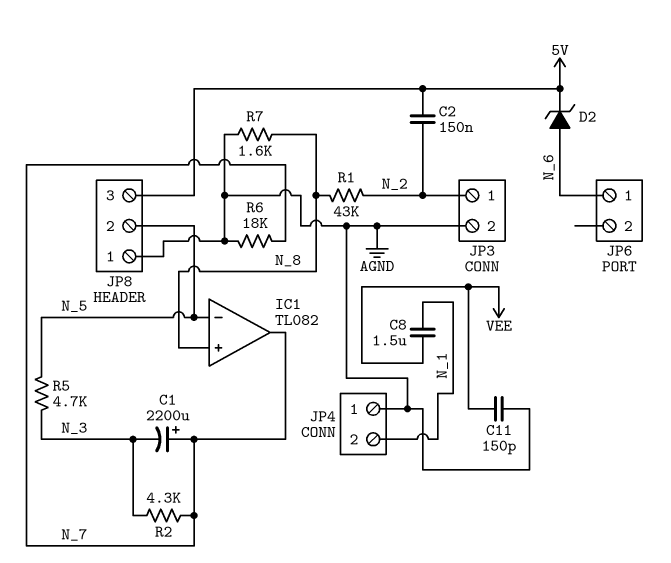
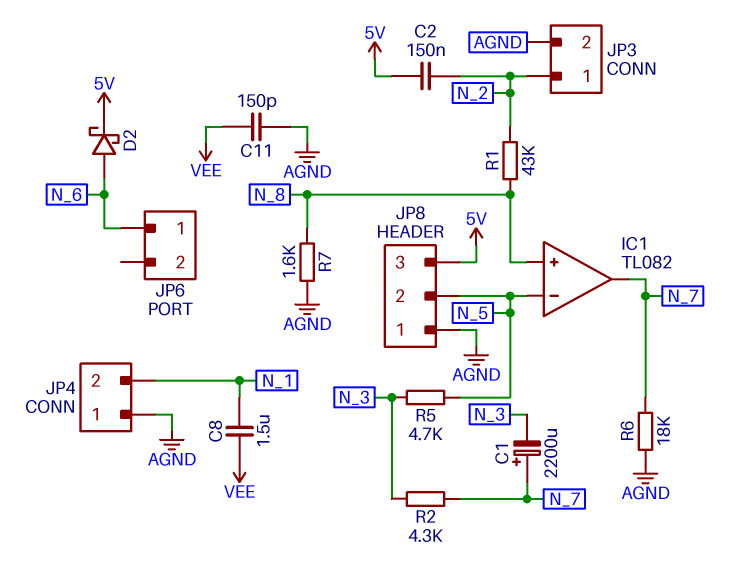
D2: zener (A N_6, K 5V) -> schottky (A N_6, K 5V)

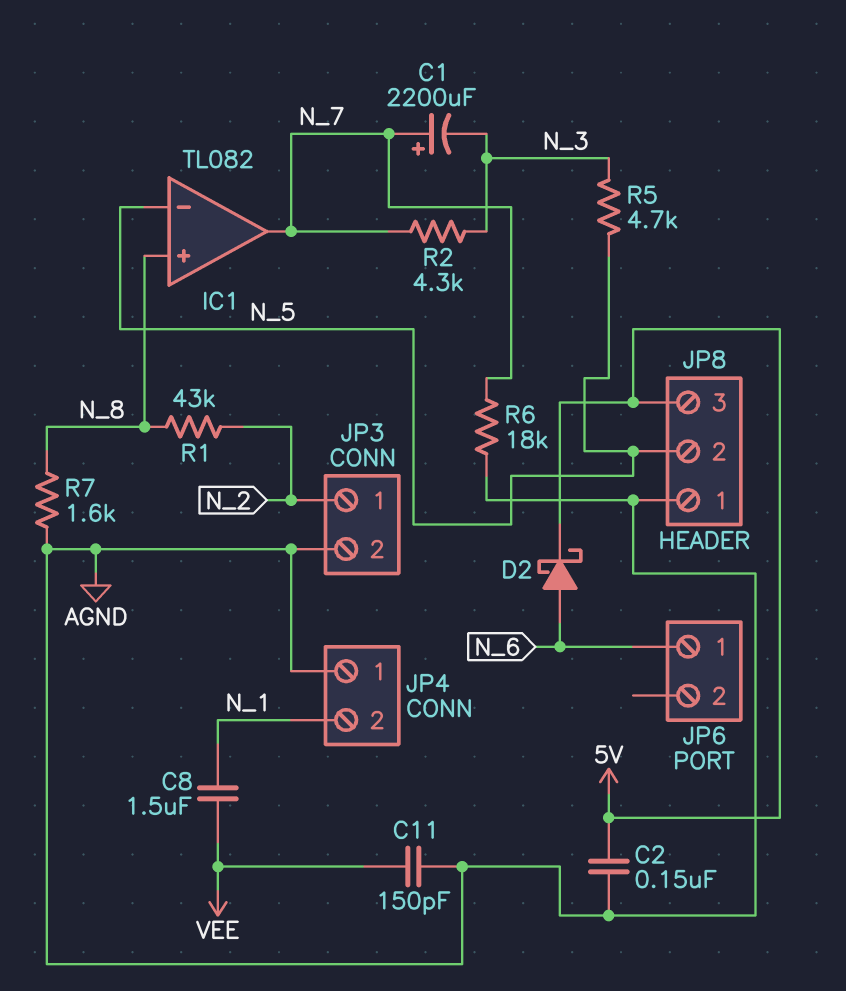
C2: 150nF (5V, N_2) -> 150nF (5V, AGND)

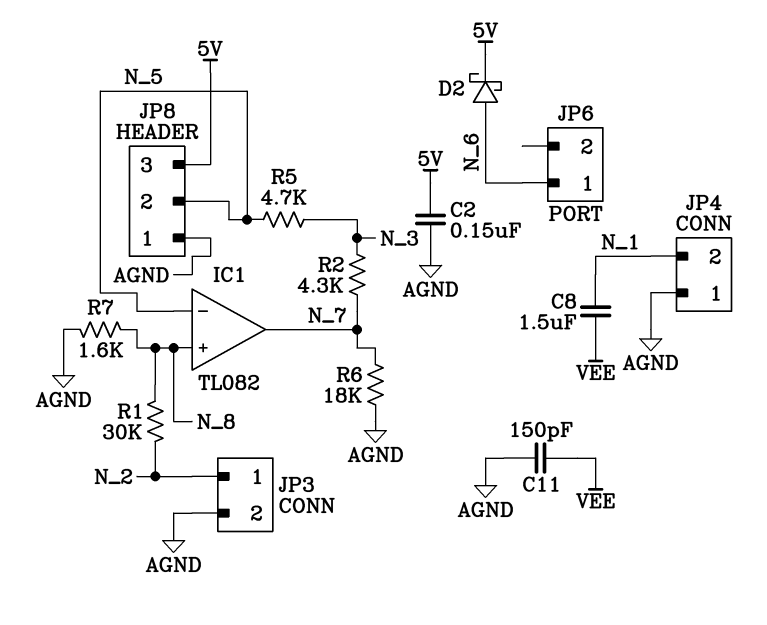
C1: 2200uF (plus N_7, minus N_3) -> none
R1: 43k (N_2, N_8) -> 30k (N_2, N_8)

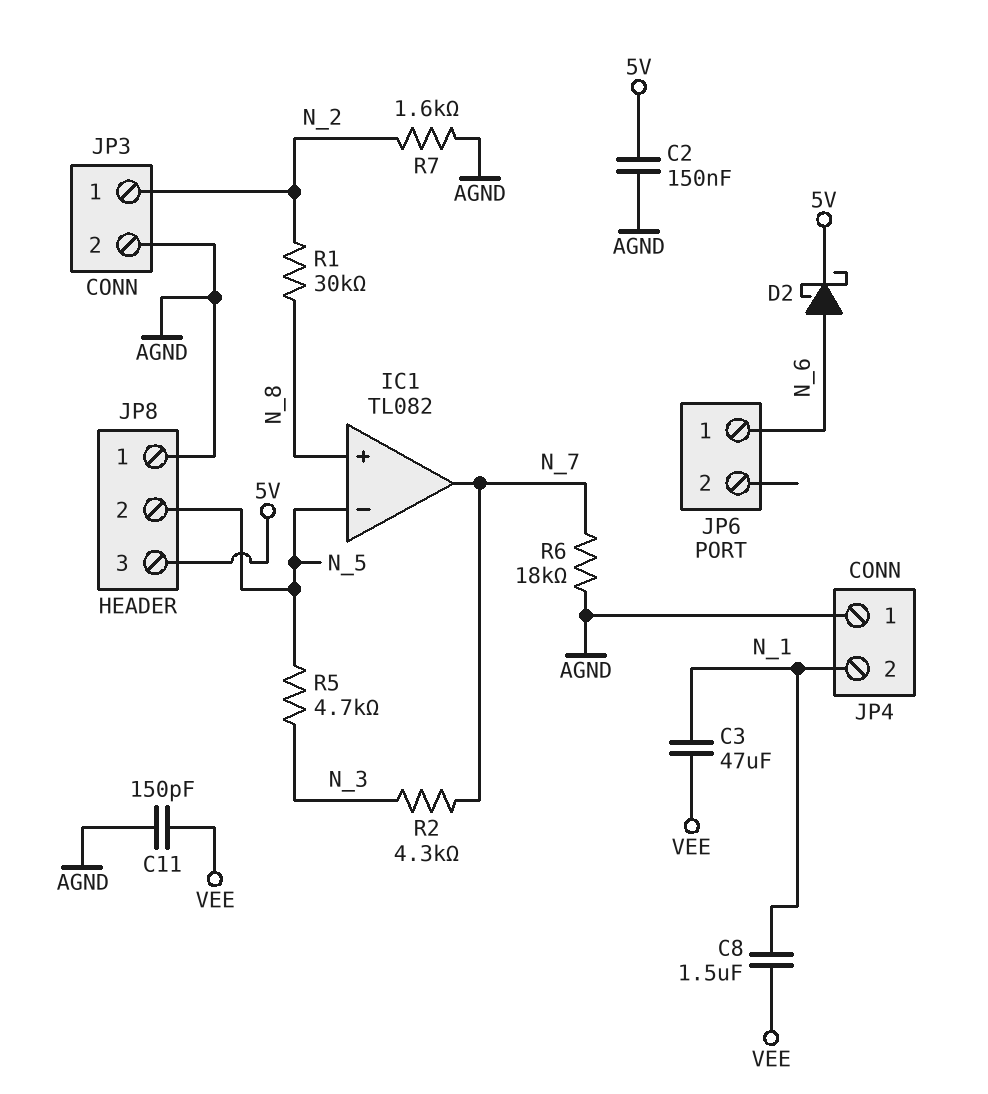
C3: none -> 47uF (N_1, VEE)
R7: 1.6k (AGND, N_8) -> 1.6k (AGND, N_2)

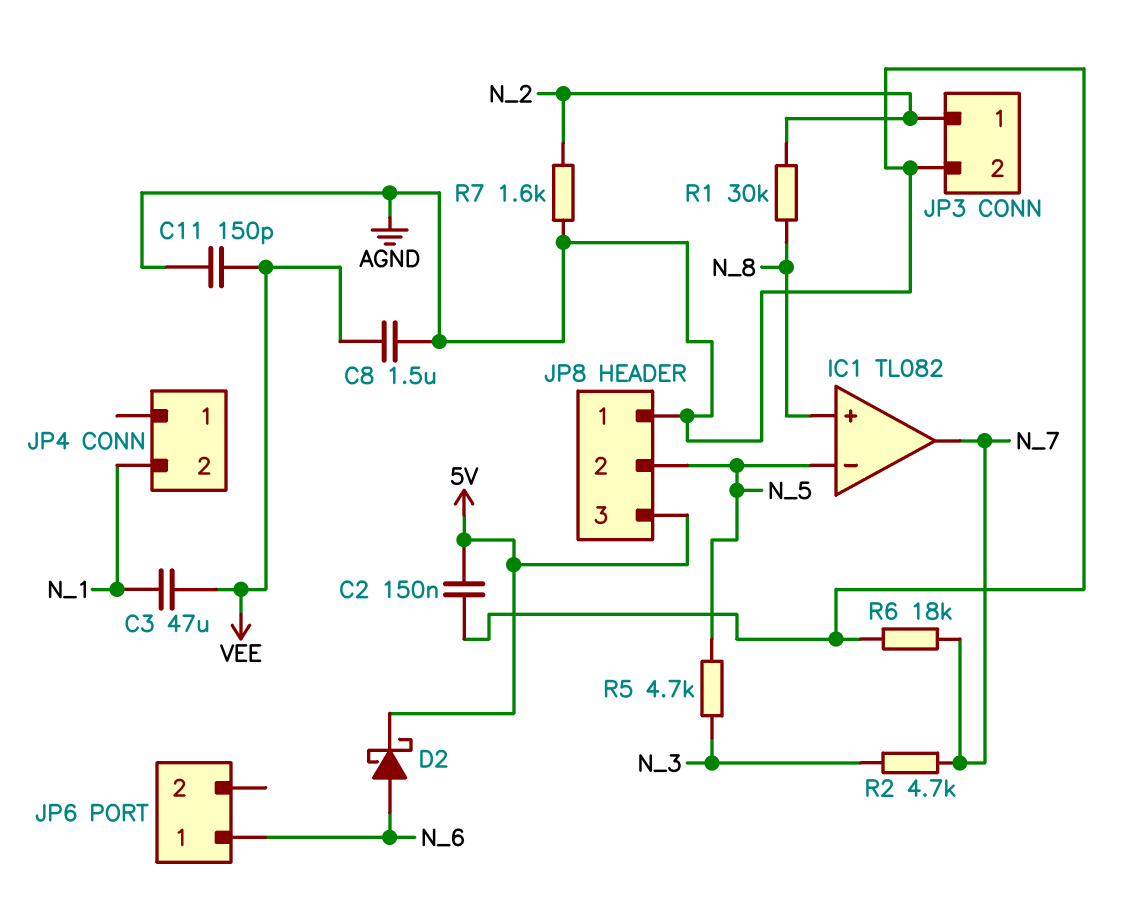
C8: 1.5uF (N_1, VEE) -> 1.5uF (AGND, VEE)
JP4 pin 1: AGND -> none
R2: 4.3k (N_3, N_7) -> 4.7k (N_3, N_7)

